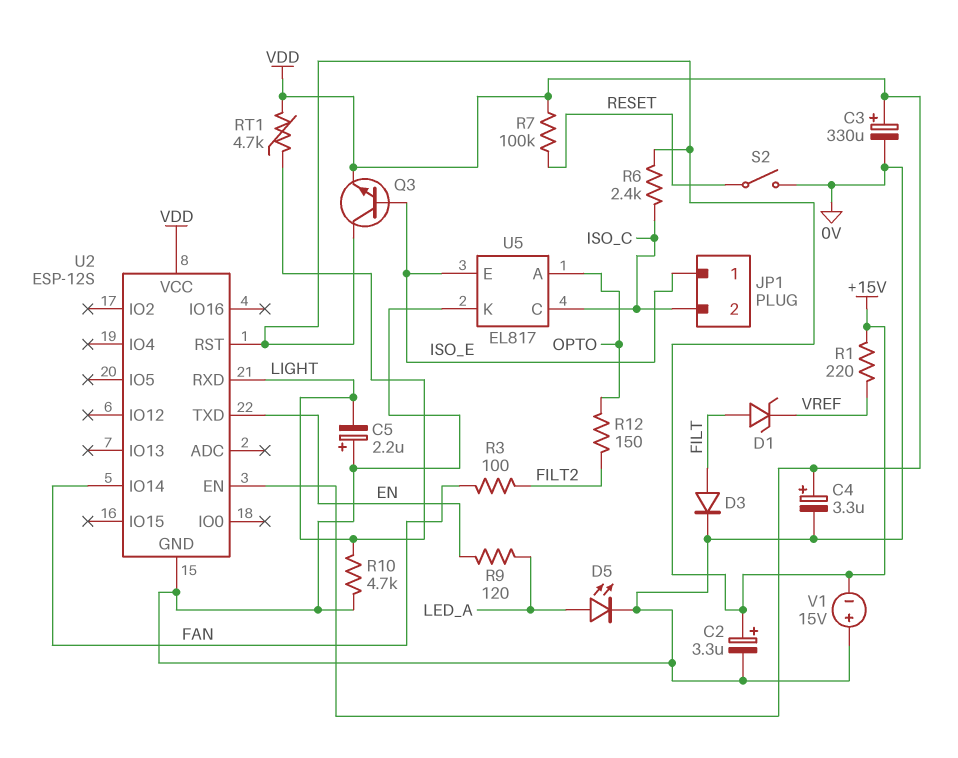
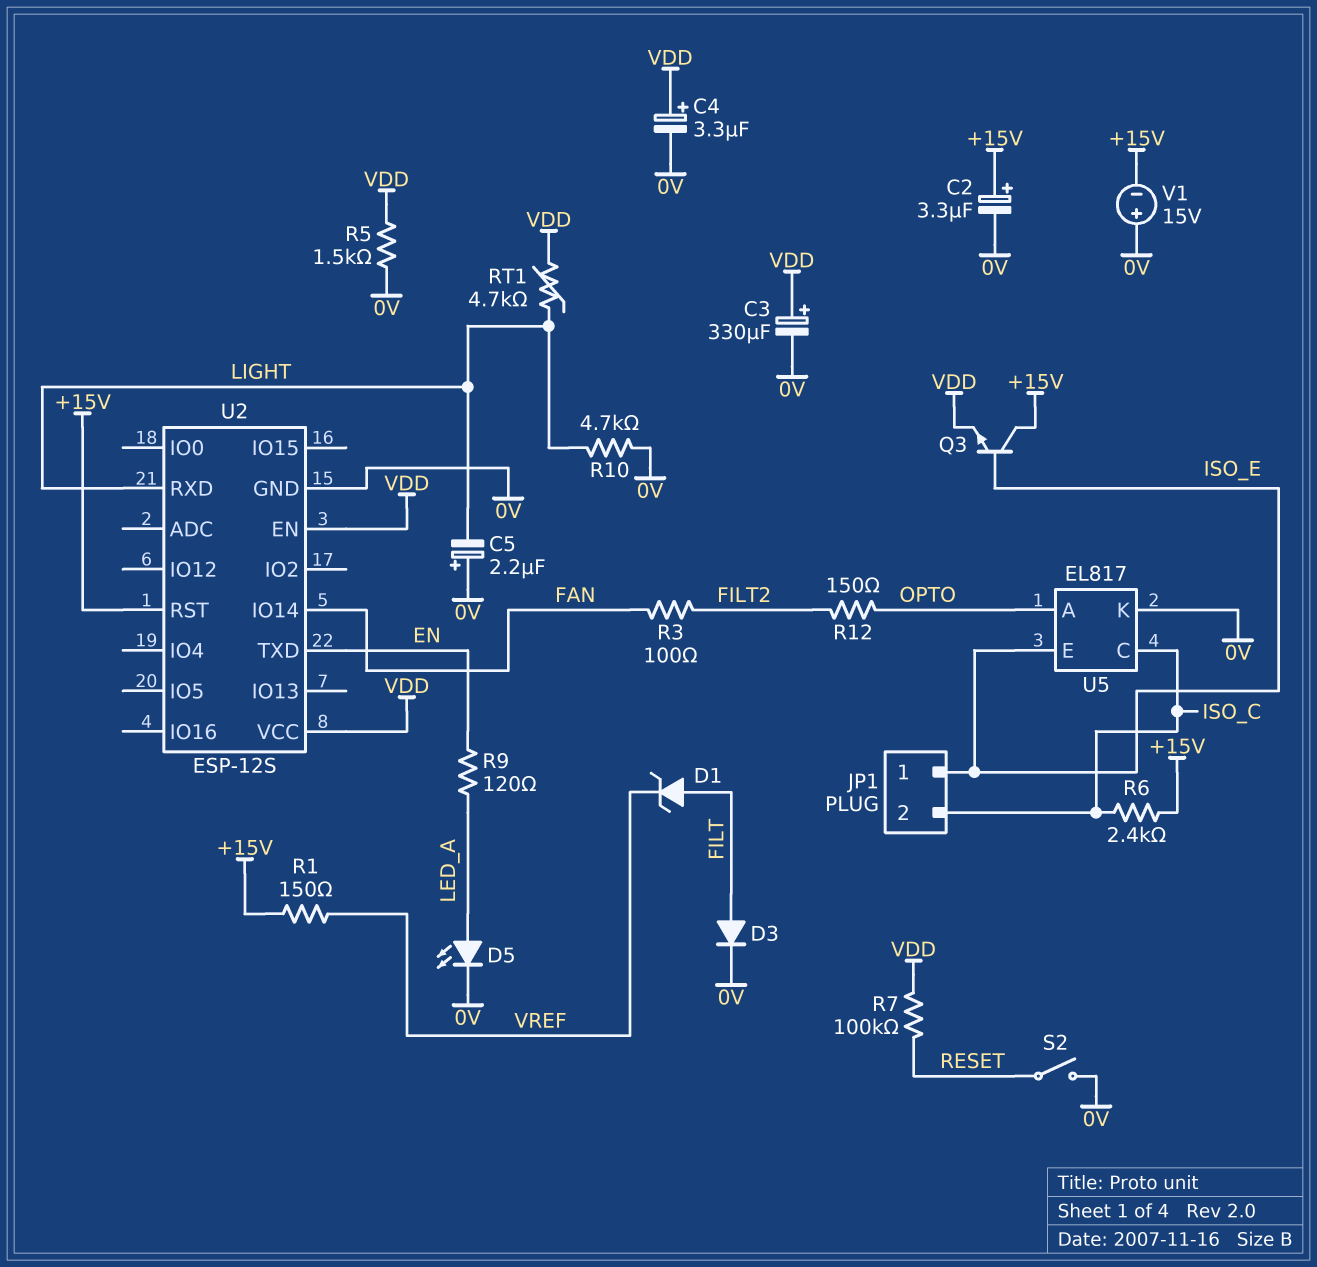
R1: 220 (+15V, VREF) -> 150 (+15V, VREF)
R5: none -> 1.5k (0V, VDD)

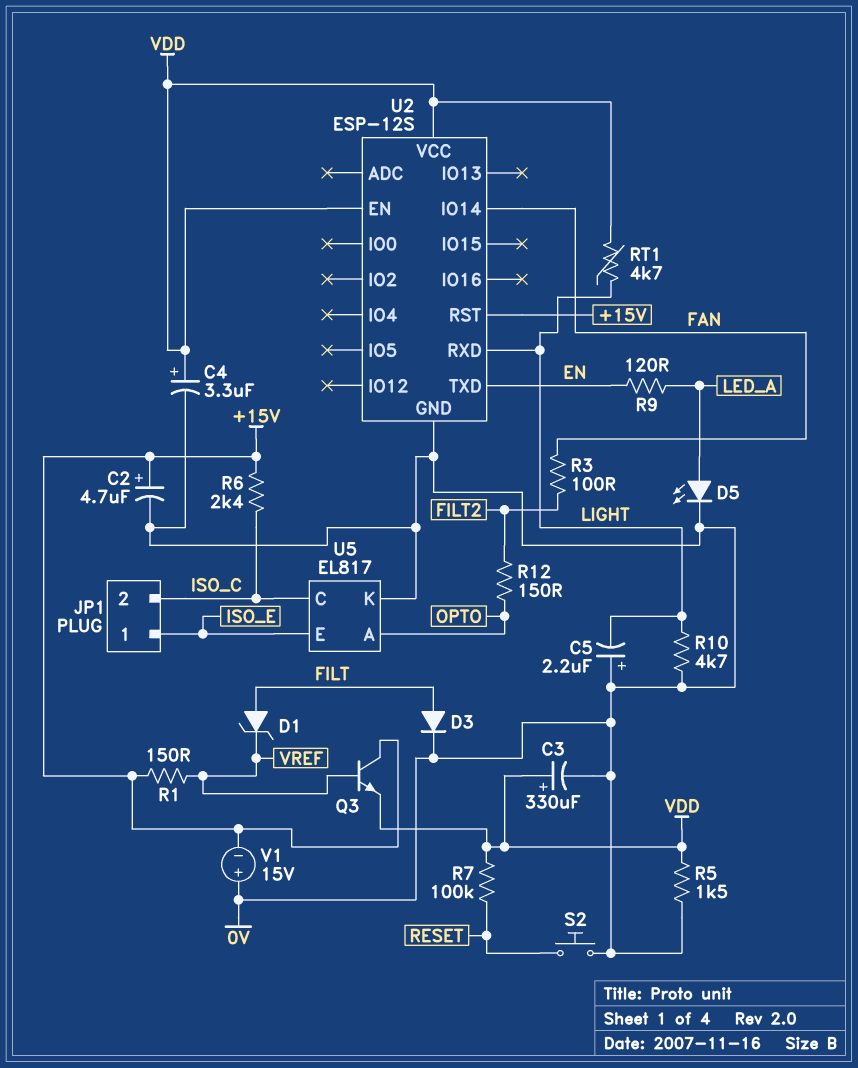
C2: 3.3uF (plus +15V, minus 0V) -> 4.7uF (plus +15V, minus 0V)
Q3: NPN (B ISO_E, C +15V, E VDD) -> NPN (B VREF, C +15V, E VDD)
S2: switch (0V, RESET) -> button (0V, RESET)

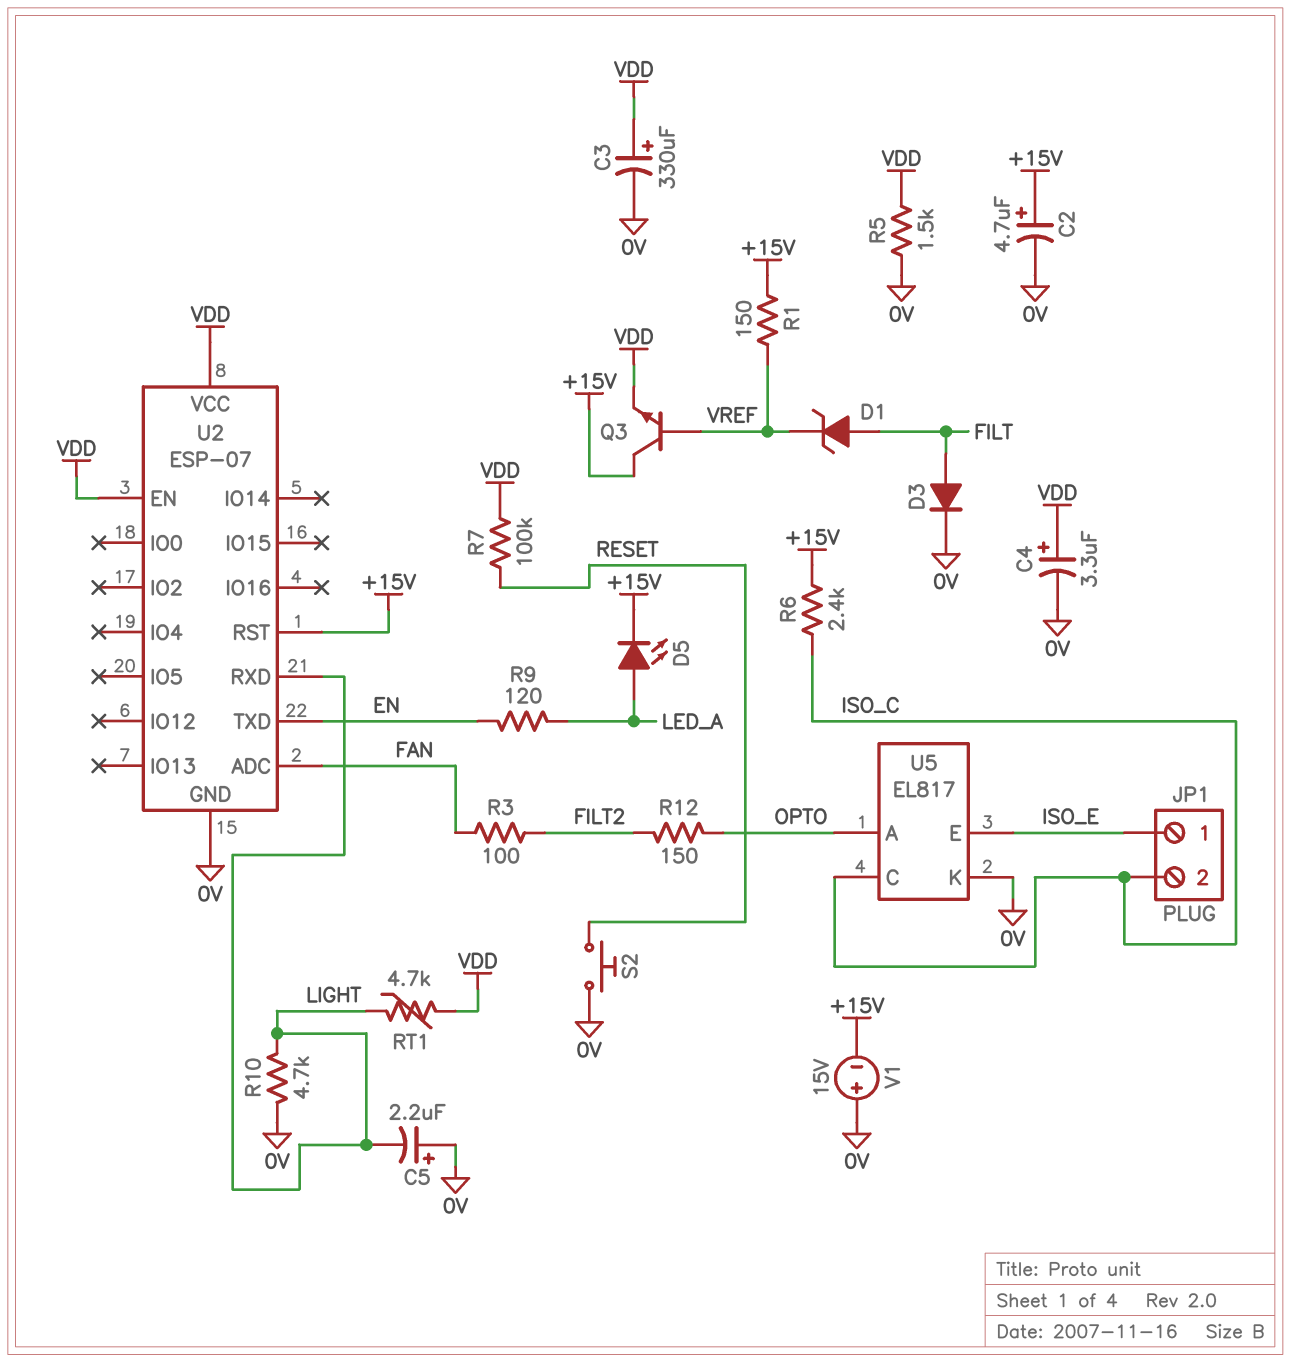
D5: LED (A LED_A, K 0V) -> LED (A LED_A, K +15V)
U2: ESP-12S -> ESP-07
U2 pin ADC: none -> FAN
U2 pin IO14: FAN -> none

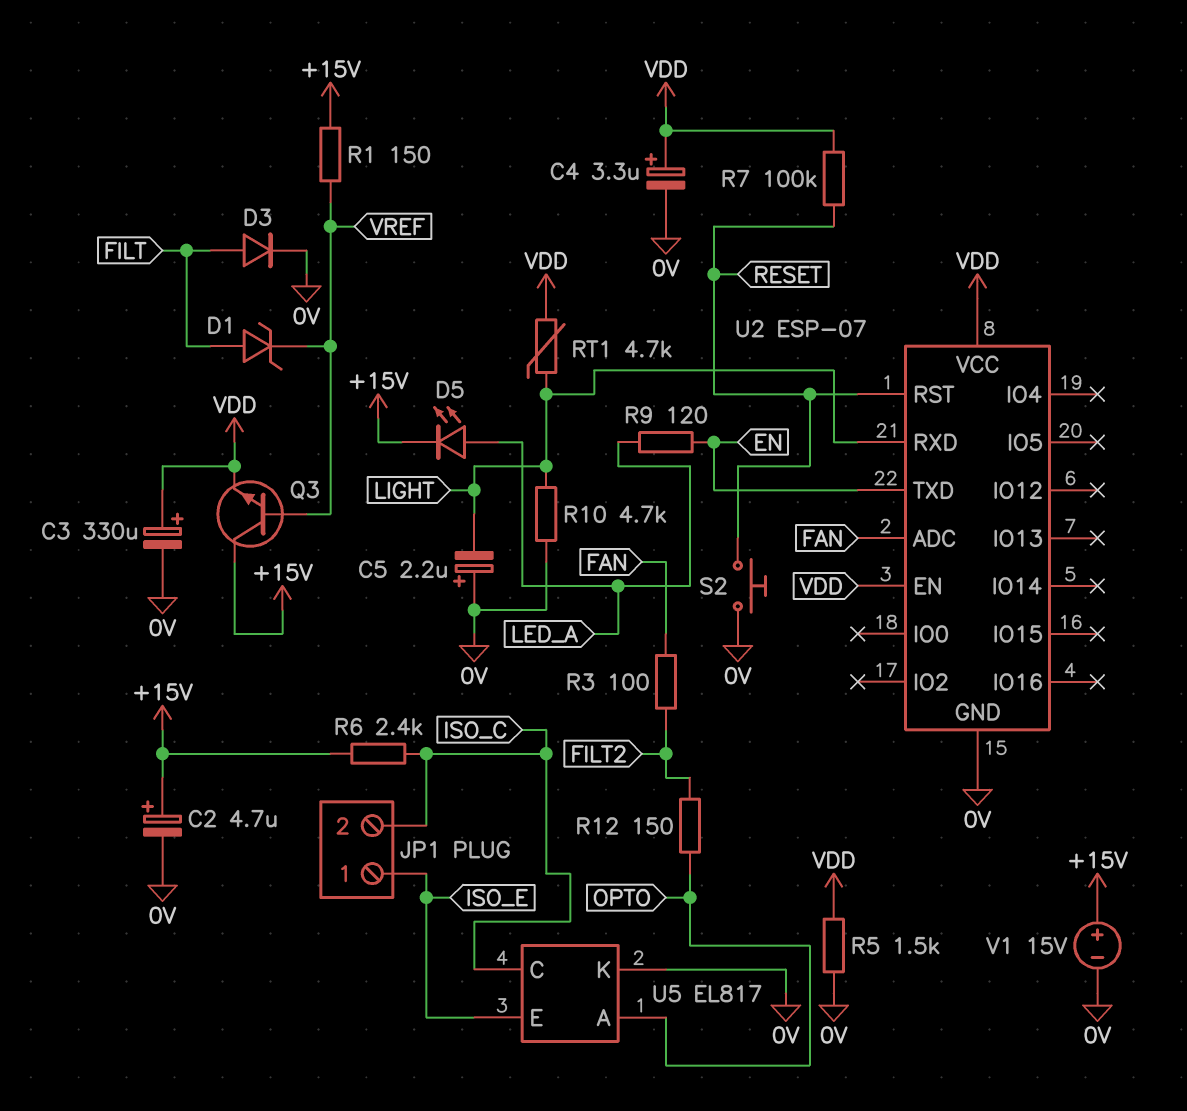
U2 pin RST: +15V -> RESET
V1: 15V (plus 0V, minus +15V) -> 15V (plus +15V, minus 0V)

